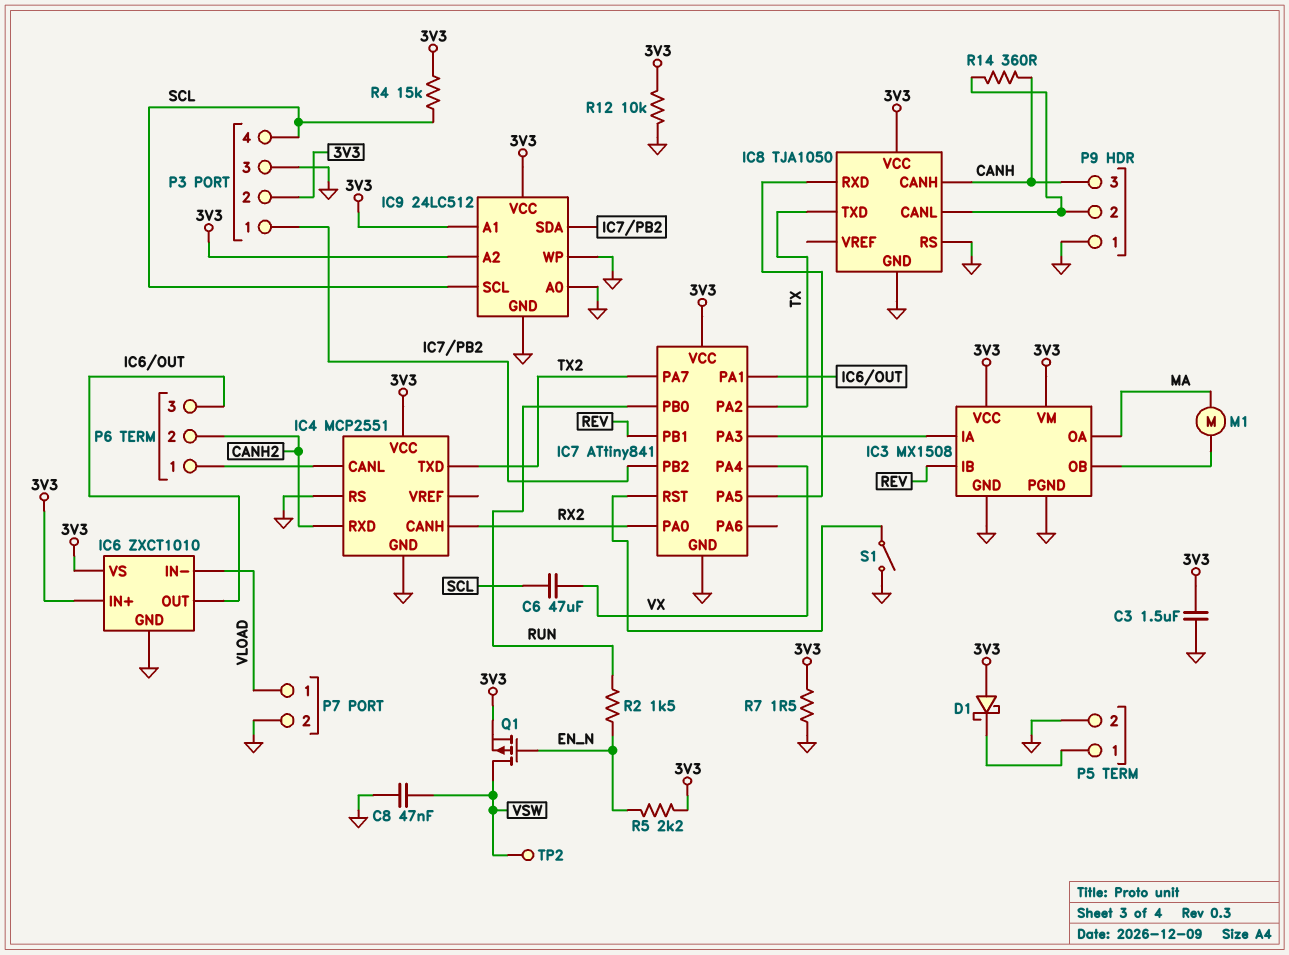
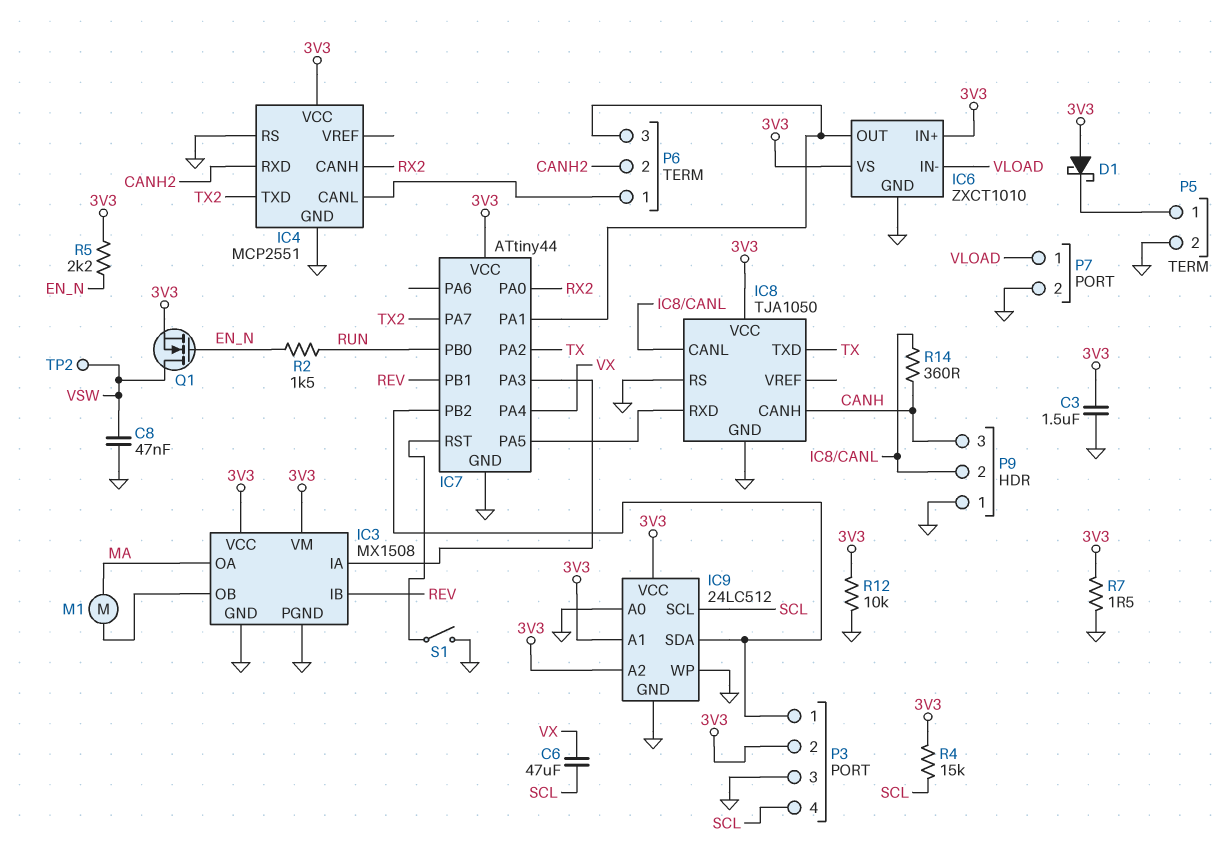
IC7: ATtiny841 -> ATtiny44
Q1: PMOS (G EN_N, D VSW, S 3V3) -> NMOS (G EN_N, D VSW, S 3V3)

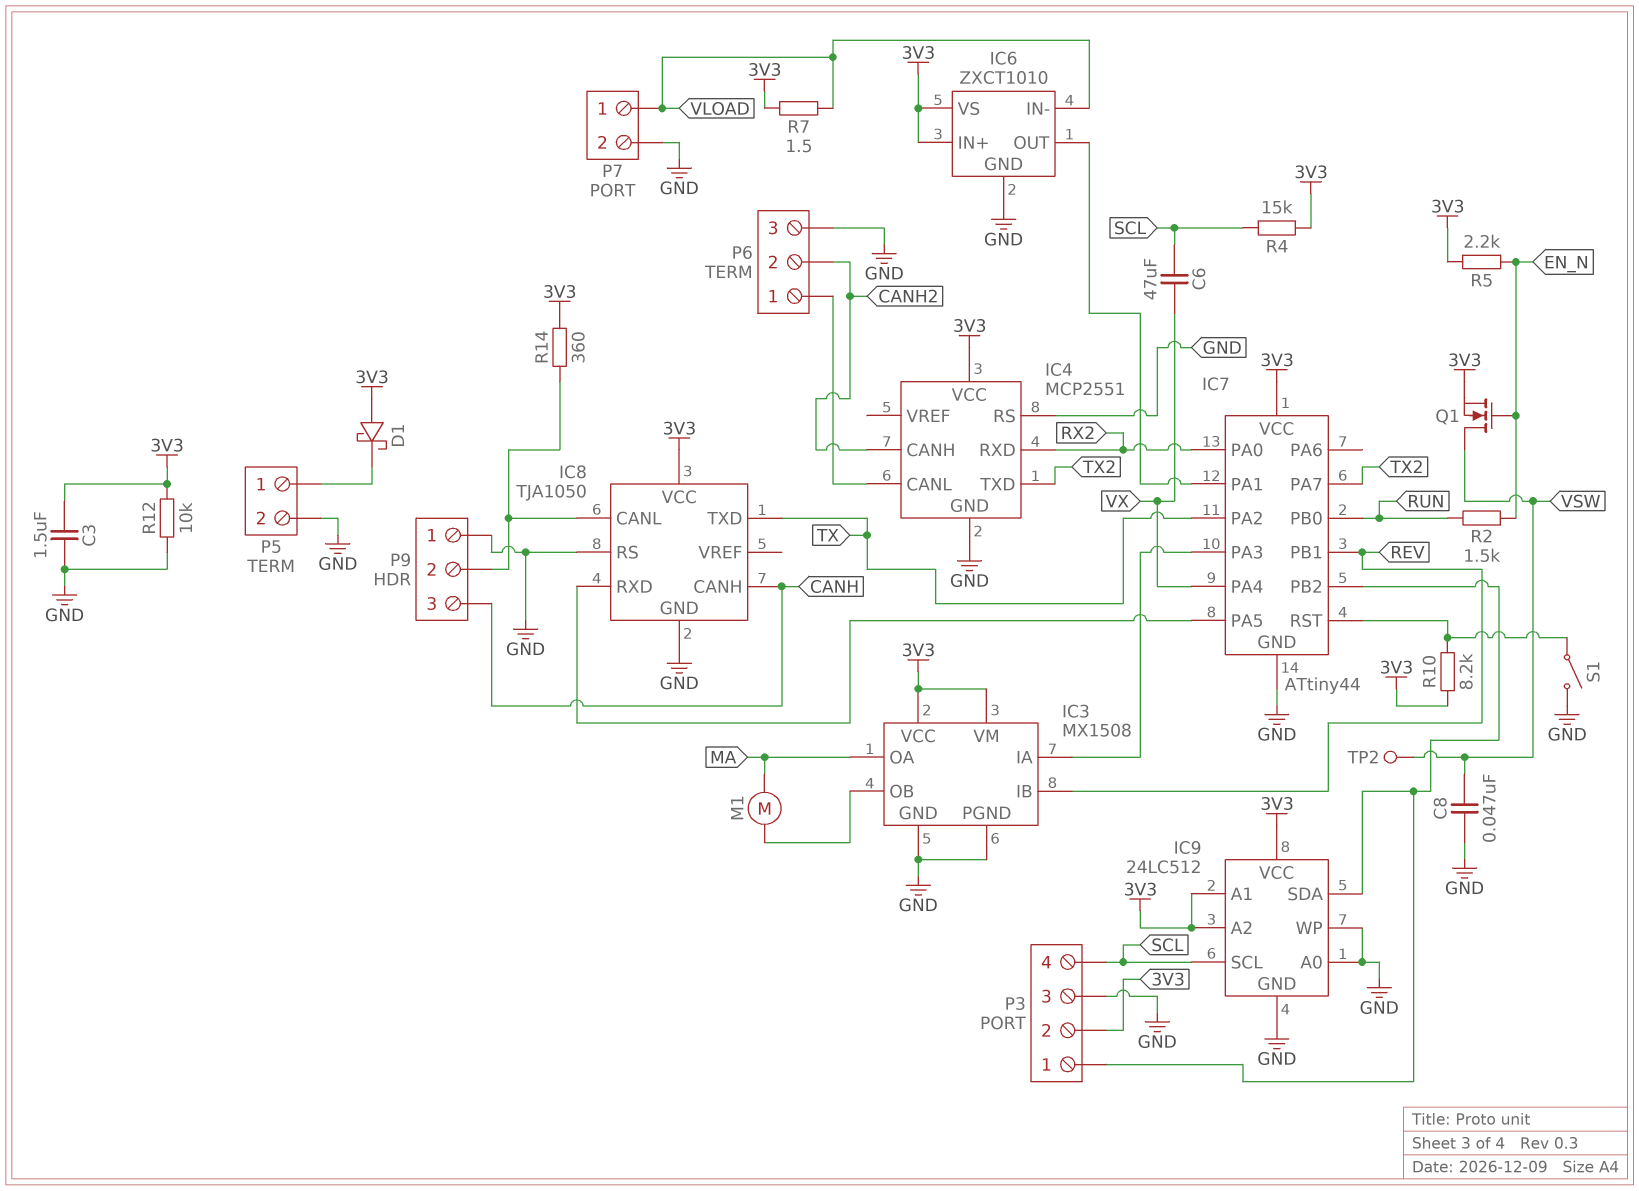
IC4 pin CANH: RX2 -> CANH2
IC4 pin RXD: CANH2 -> RX2
P6 pin 3: IC6/OUT -> GND
R7: 1.5 (3V3, GND) -> 1.5 (3V3, VLOAD)
R10: none -> 8.2k (3V3, IC7/RST)
R14: 360 (CANH, IC8/CANL) -> 360 (3V3, IC8/CANL)

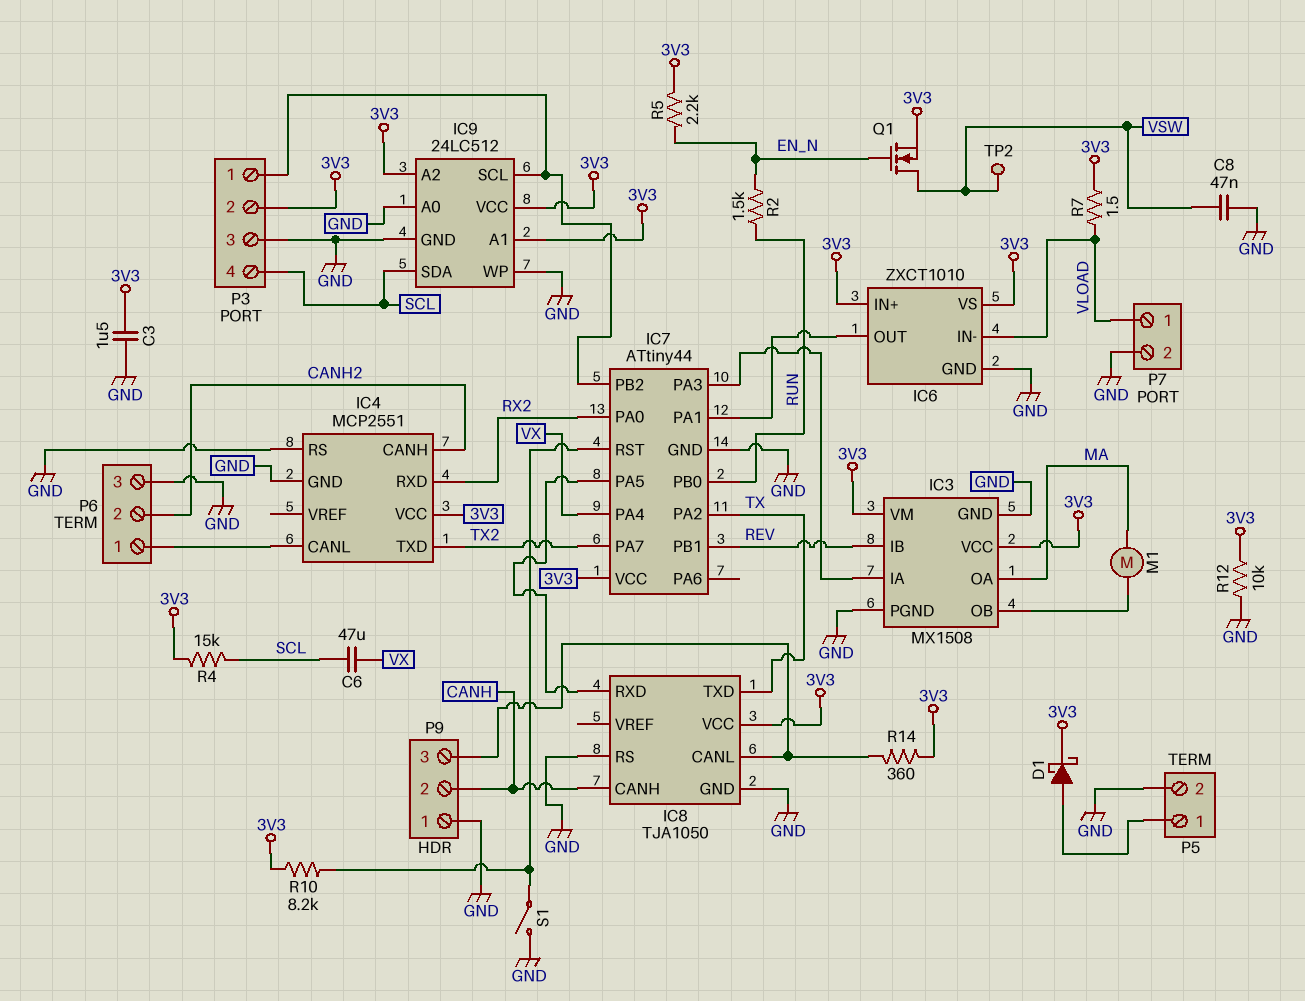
D1: schottky (A 3V3, K P5/1) -> schottky (A P5/1, K 3V3)
IC9 pin SCL: SCL -> IC7/PB2
IC9 pin SDA: IC7/PB2 -> SCL
P9 pin 2: IC8/CANL -> CANH
P9 pin 3: CANH -> IC8/CANL

